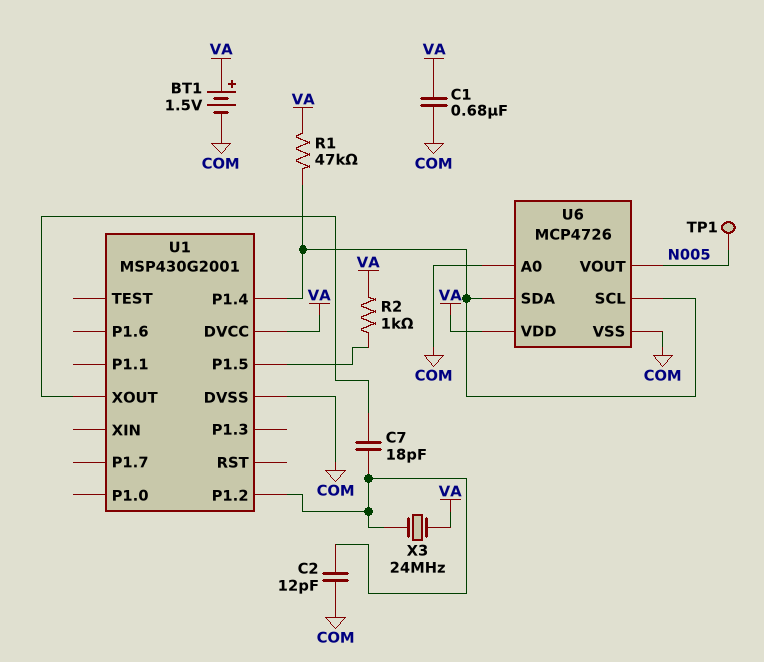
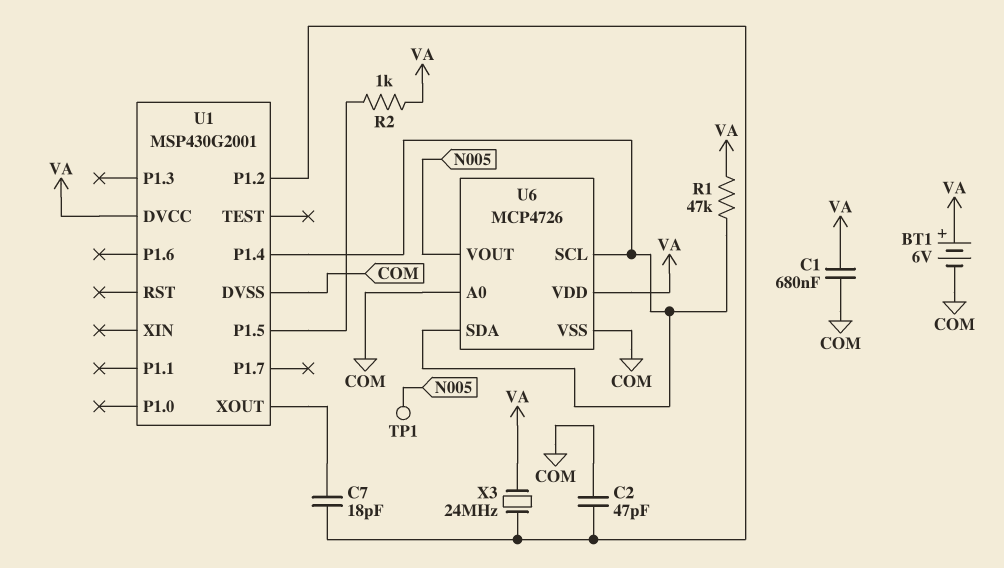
BT1: 1.5V (plus VA, minus COM) -> 6V (plus VA, minus COM)
C2: 12pF (COM, U1/P1.2) -> 47pF (COM, U1/P1.2)

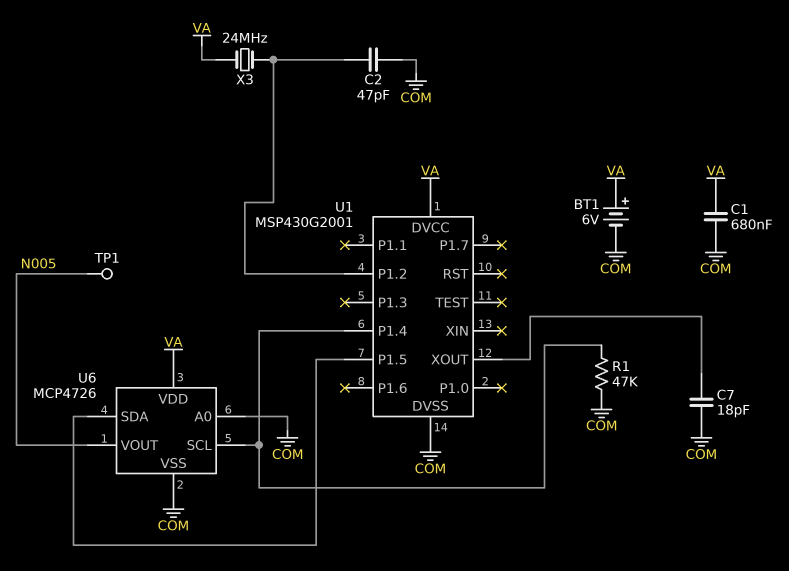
C7: 18pF (U1/P1.2, U1/XOUT) -> 18pF (COM, U1/XOUT)
R1: 47k (U1/P1.4, VA) -> 47k (COM, U1/P1.4)
R2: 1k (U1/P1.5, VA) -> none
U6 pin SDA: U1/P1.4 -> U1/P1.5

